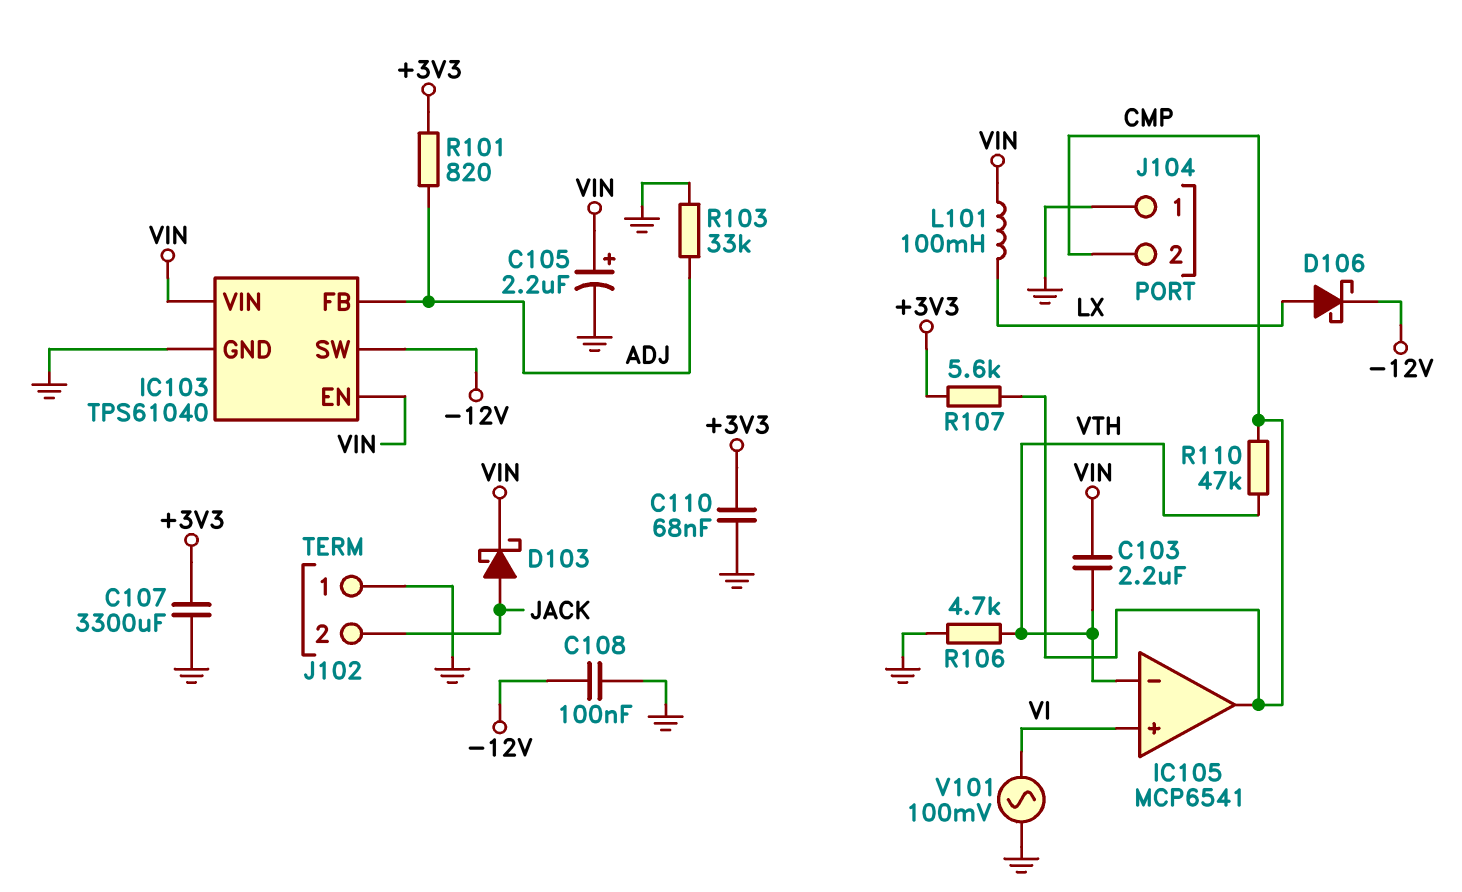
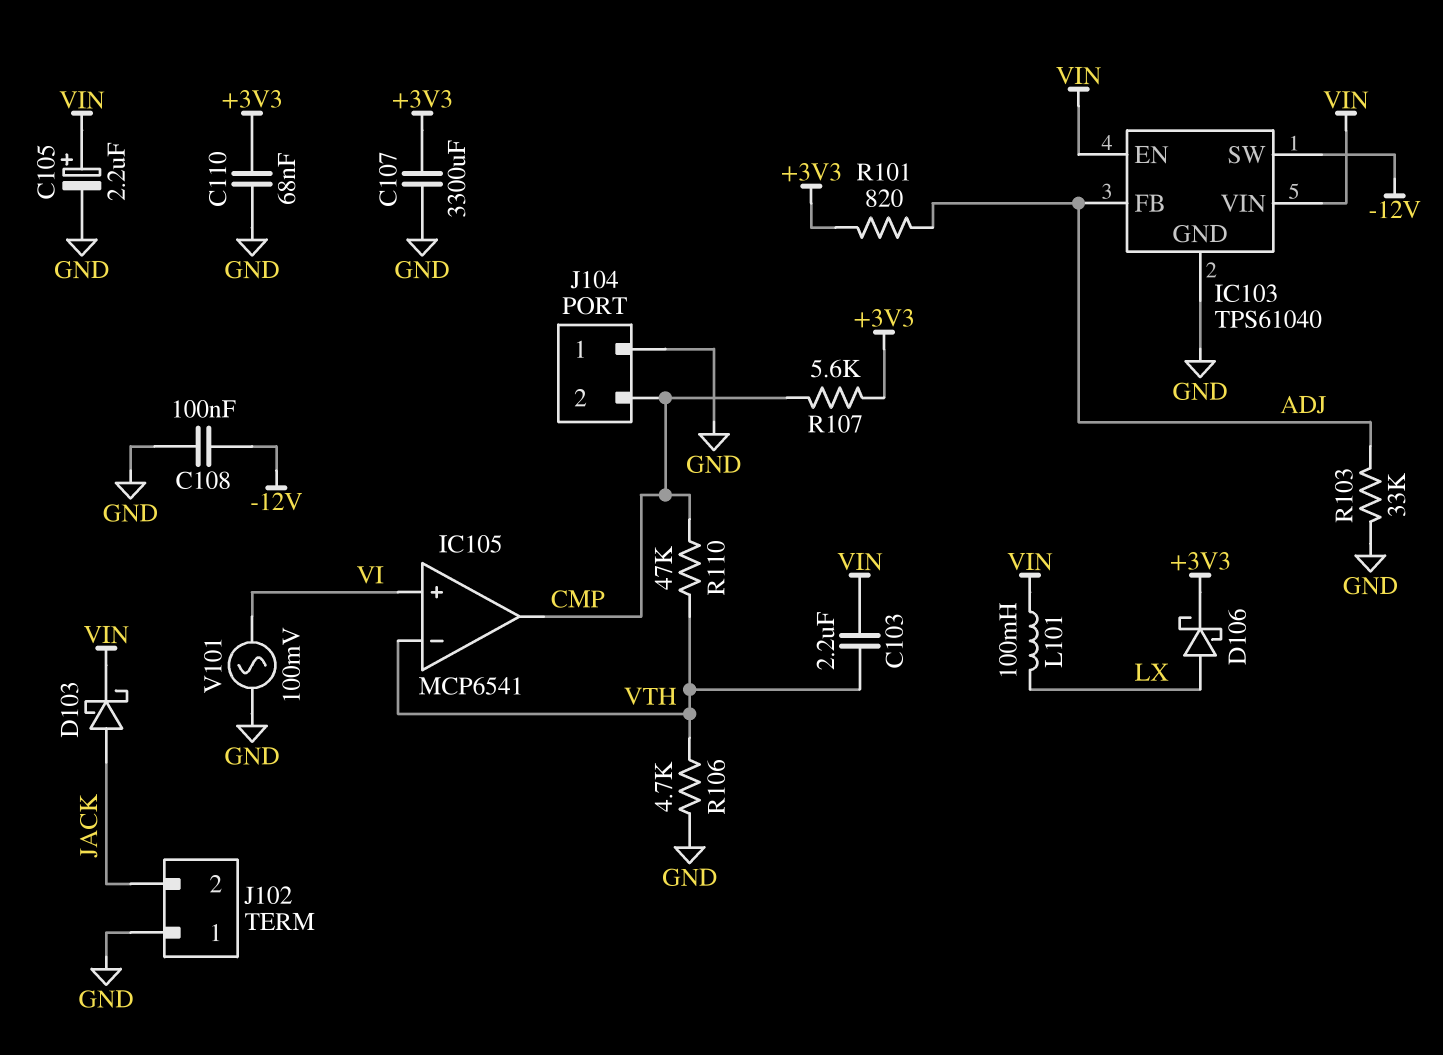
D106: schottky (A LX, K -12V) -> schottky (A LX, K +3V3)

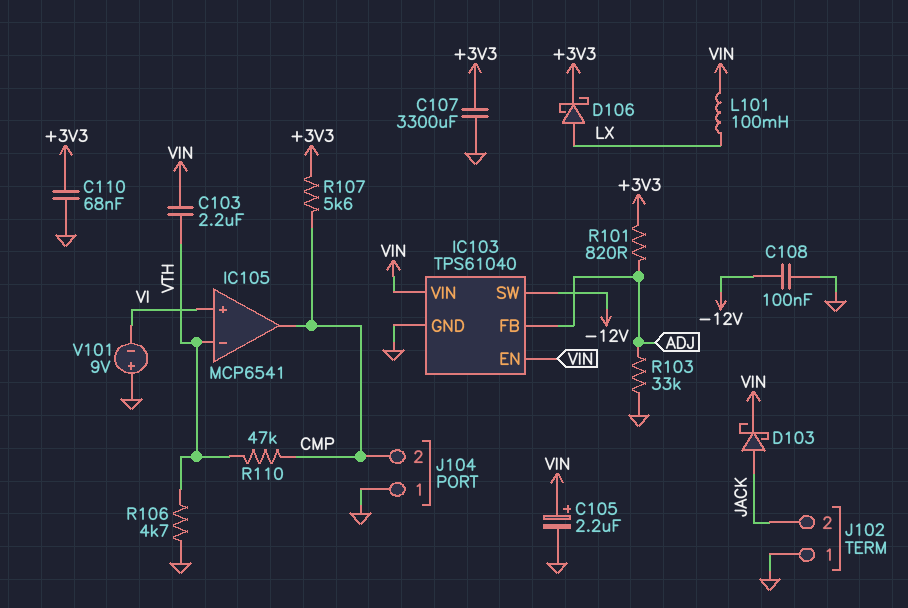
V101: AC 100mV (GND, VI) -> 9V (plus GND, minus VI)

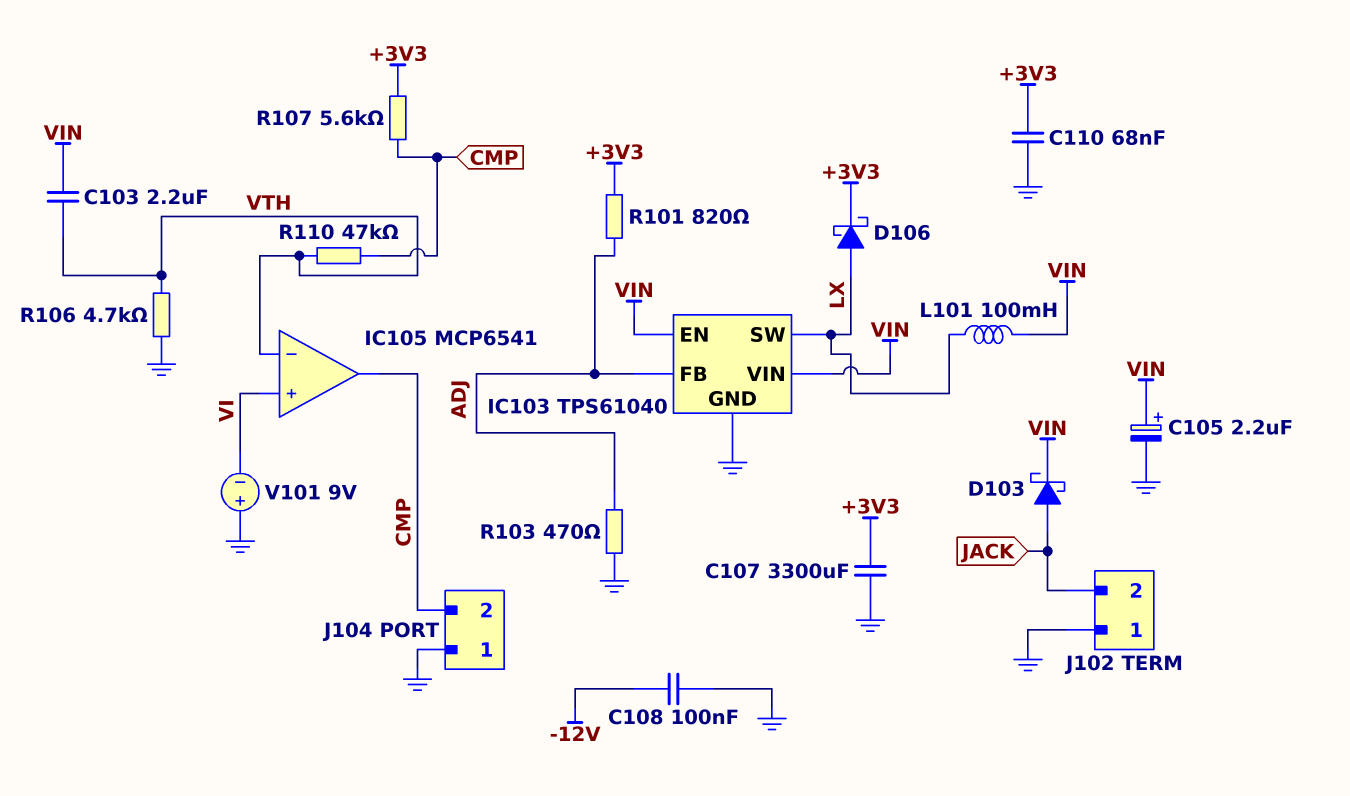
IC103 pin SW: -12V -> LX
R103: 33k (ADJ, GND) -> 470 (ADJ, GND)

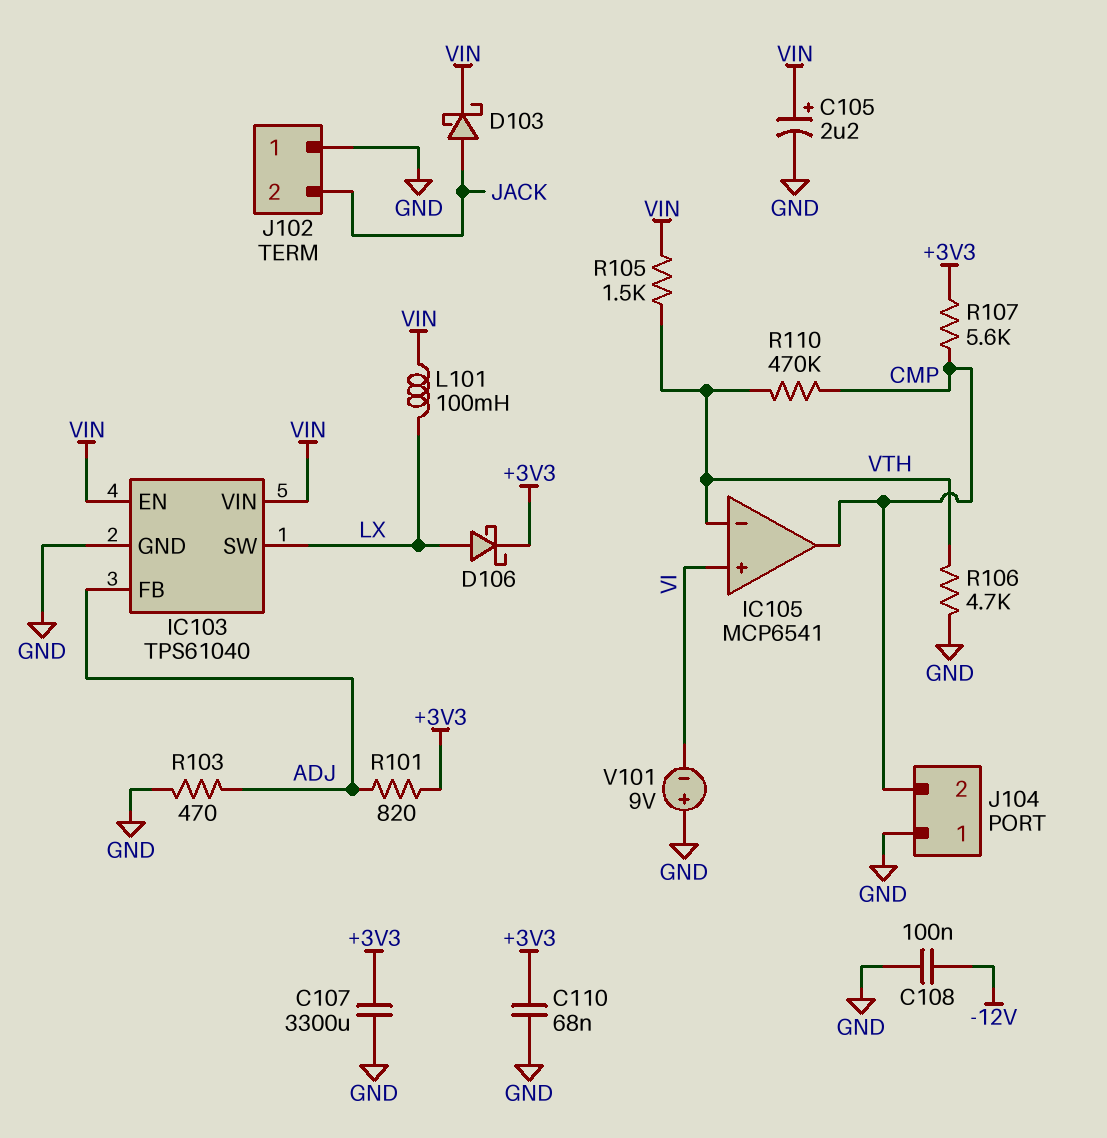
C103: 2.2uF (VIN, VTH) -> none
R105: none -> 1.5k (VIN, VTH)
R110: 47k (CMP, VTH) -> 470k (CMP, VTH)

